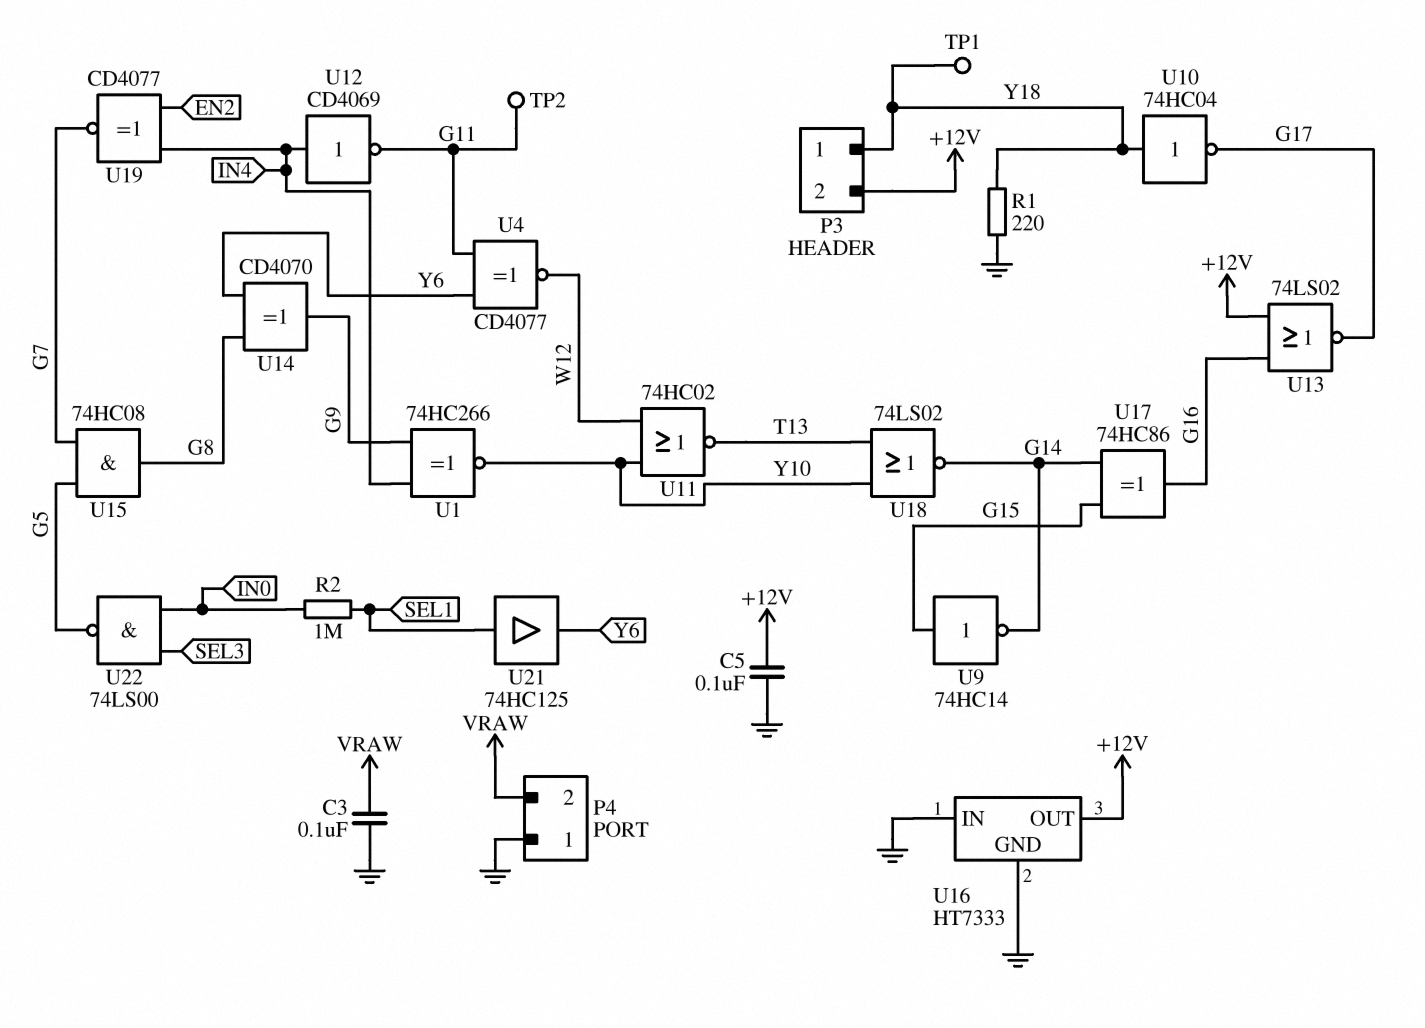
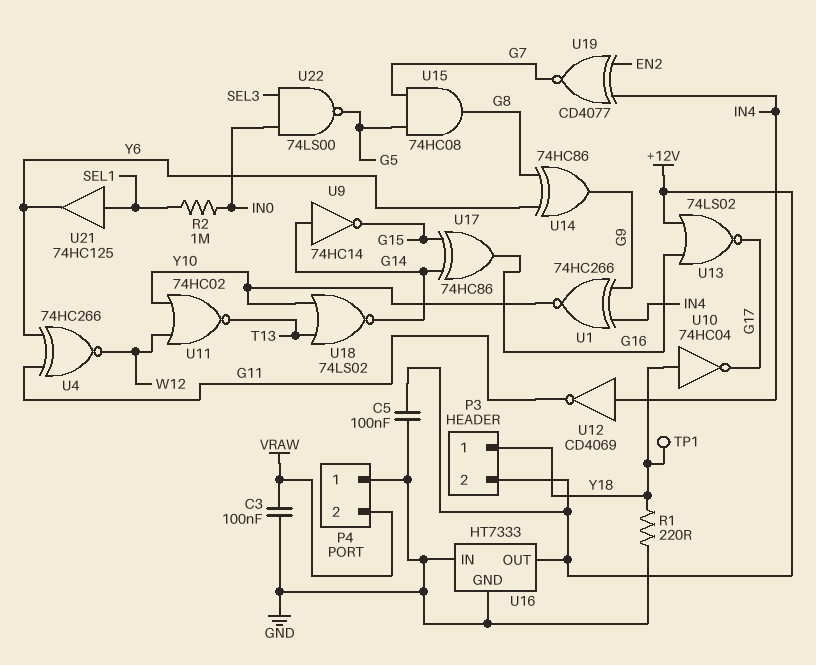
TP2: test point (G11) -> none
U4: XNOR CD4077 (in G11, in Y6, out W12) -> XNOR 74HC266 (in G11, in Y6, out W12)
U9: NOT 74HC14 (in G15, out G14) -> NOT 74HC14 (in G14, out G15)
U14: XOR CD4070 (in G8, in Y6, out G9) -> XOR 74HC86 (in G8, in Y6, out G9)

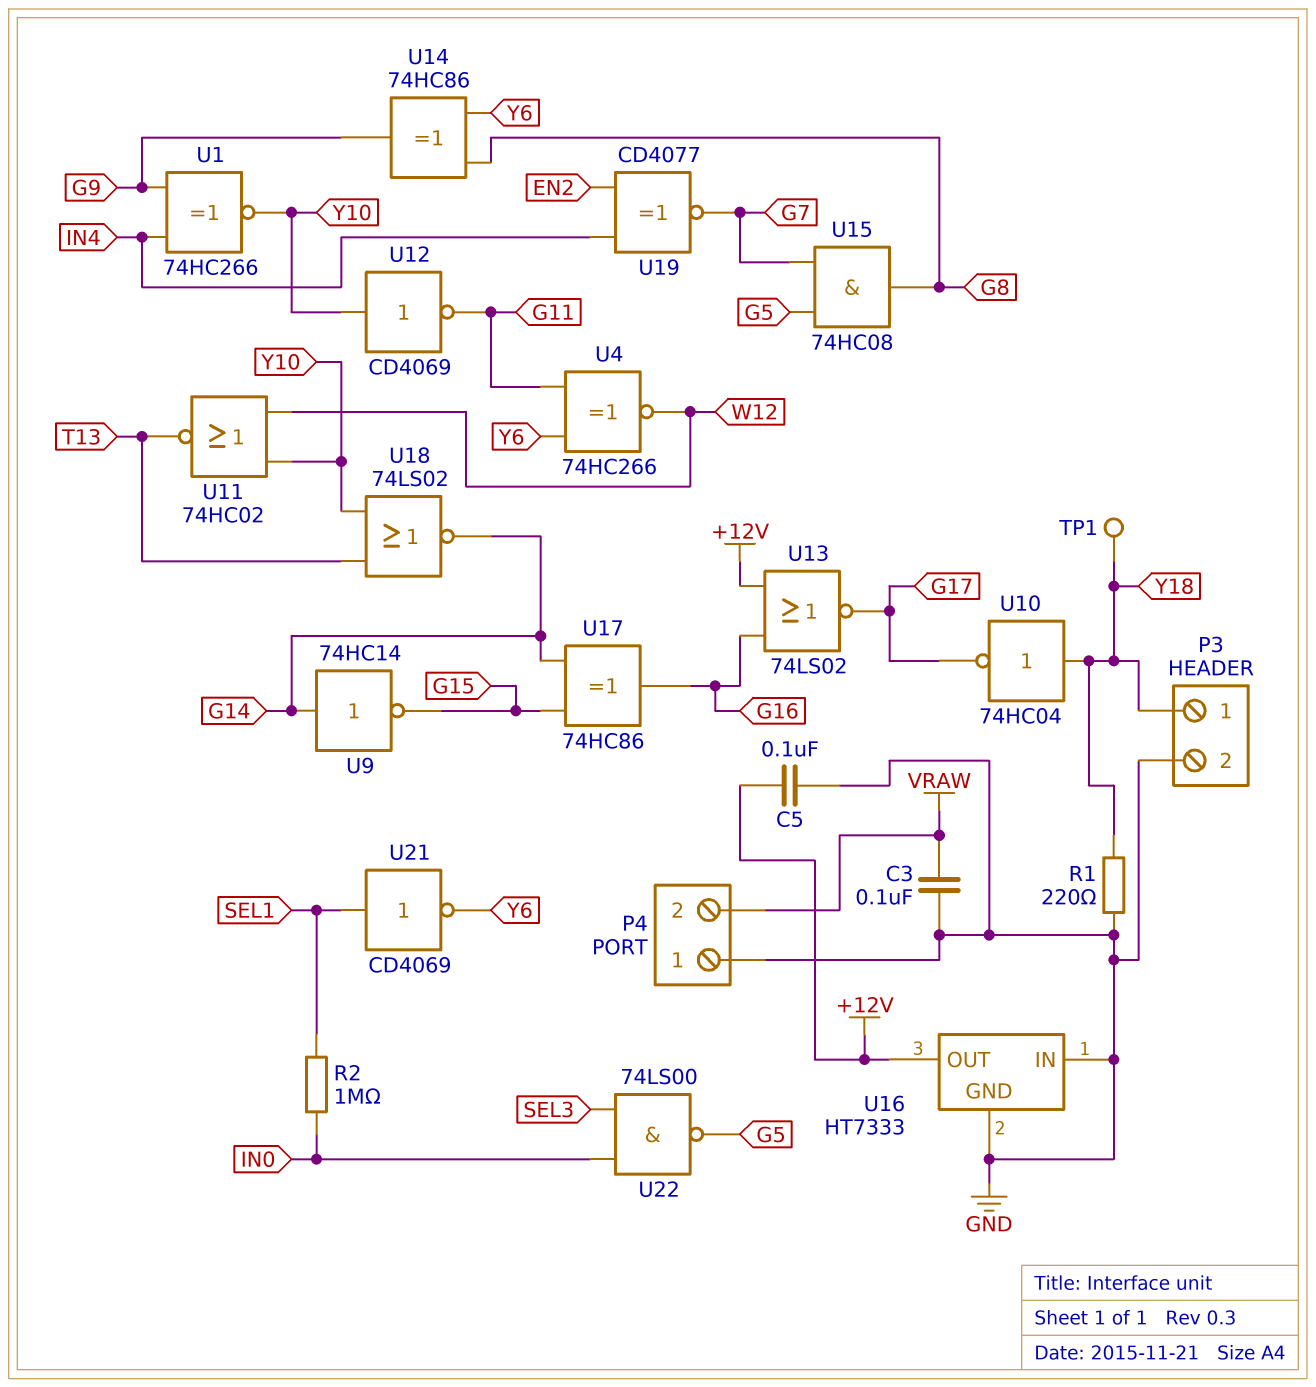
P3 pin 2: +12V -> GND
U12: NOT CD4069 (in IN4, out G11) -> NOT CD4069 (in Y10, out G11)
U21: buffer 74HC125 (in SEL1, out Y6) -> NOT CD4069 (in SEL1, out Y6)

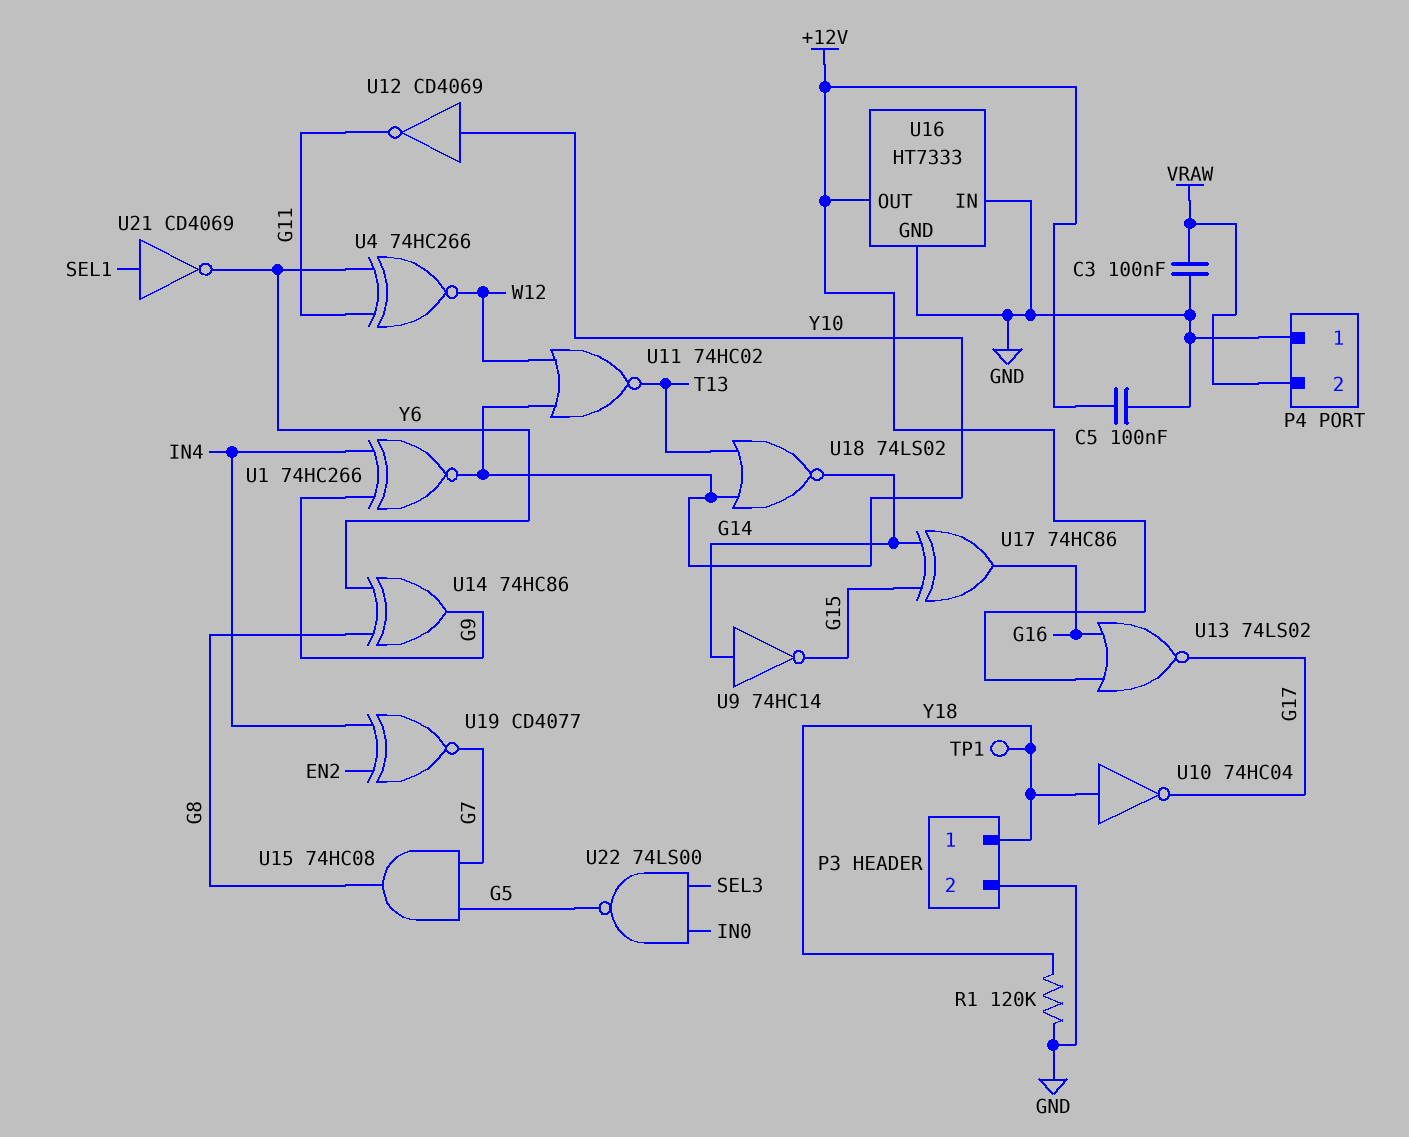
R1: 220 (GND, Y18) -> 120k (GND, Y18)
R2: 1M (IN0, SEL1) -> none

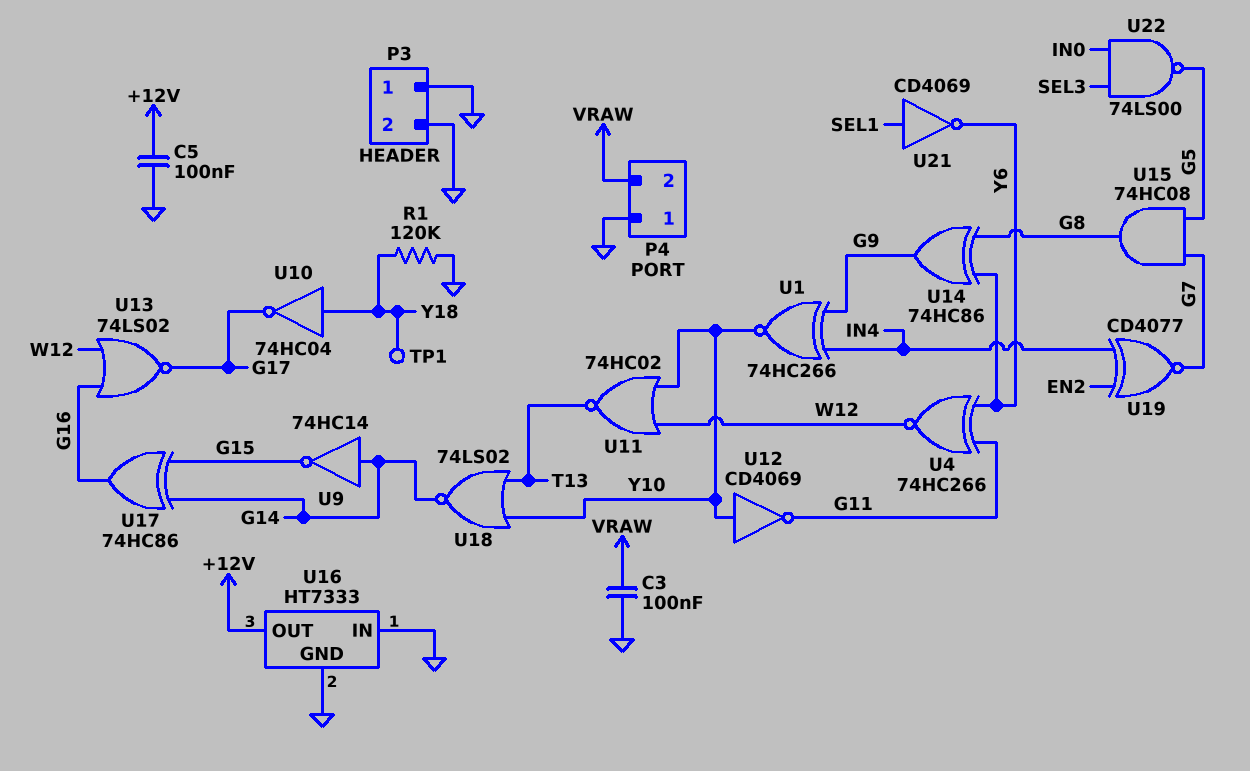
P3 pin 1: Y18 -> GND
U13: NOR 74LS02 (in +12V, in G16, out G17) -> NOR 74LS02 (in G16, in W12, out G17)

